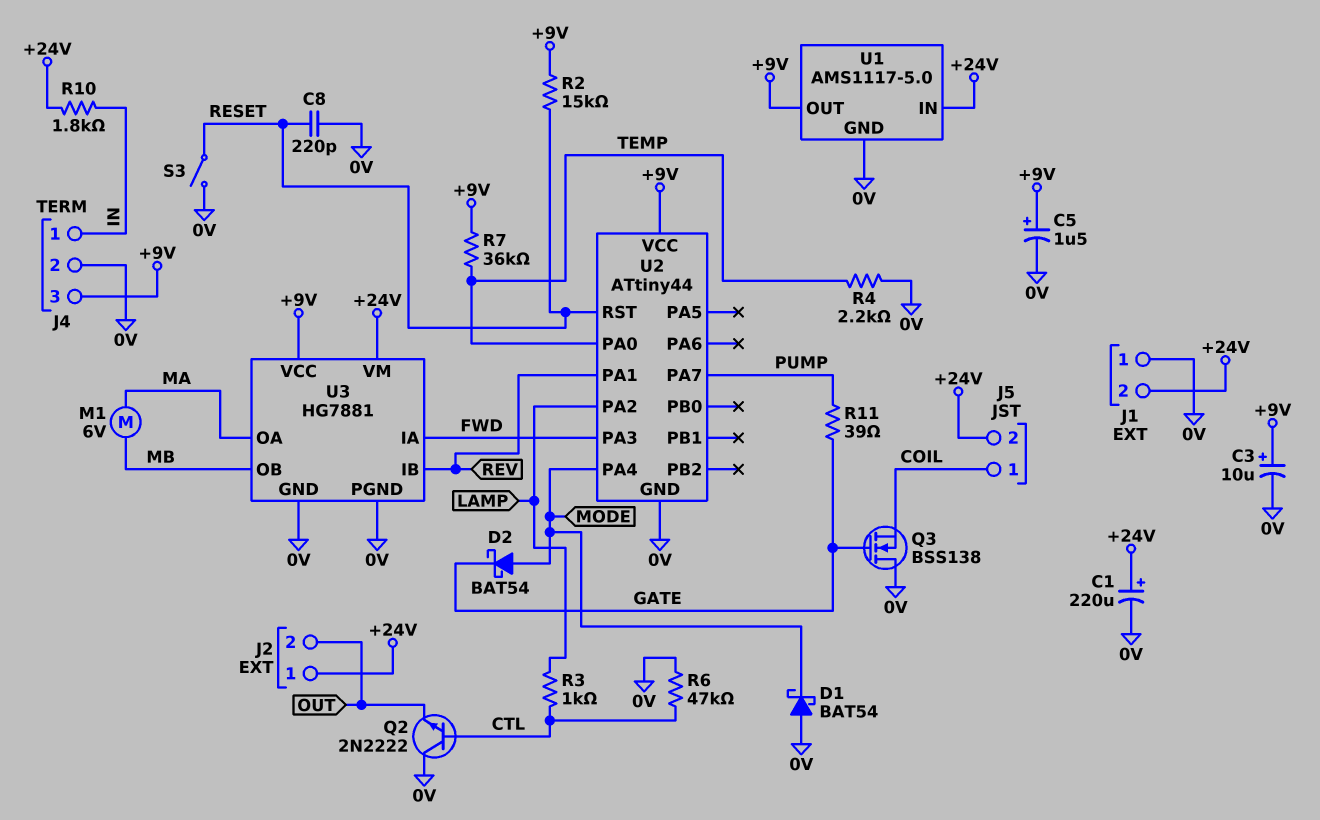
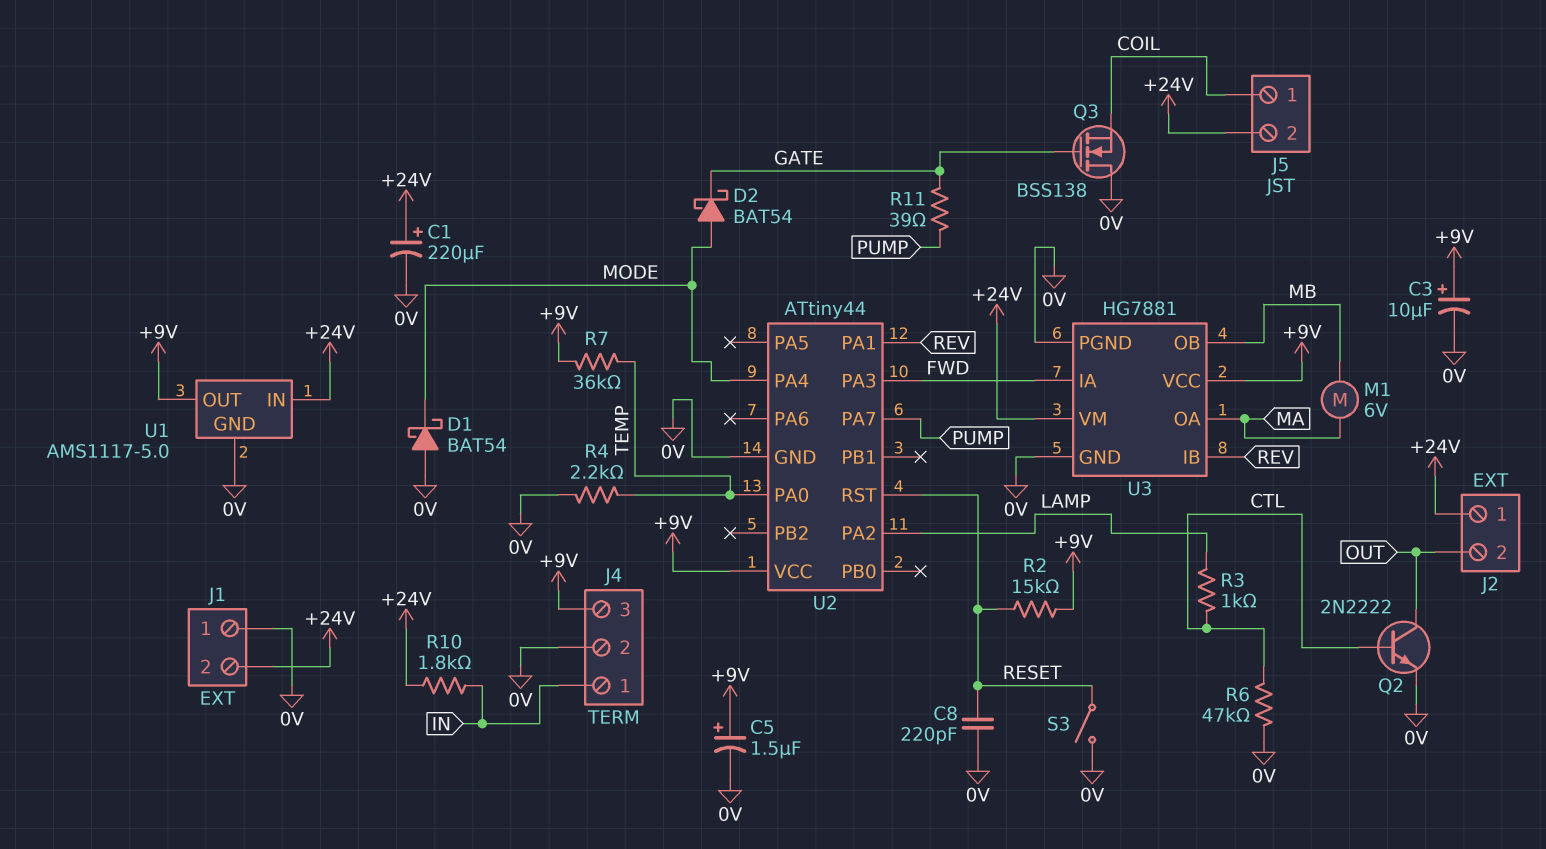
Q2: NPN 2N2222 (B CTL, C 0V, E OUT) -> NPN 2N2222 (B CTL, C OUT, E 0V)

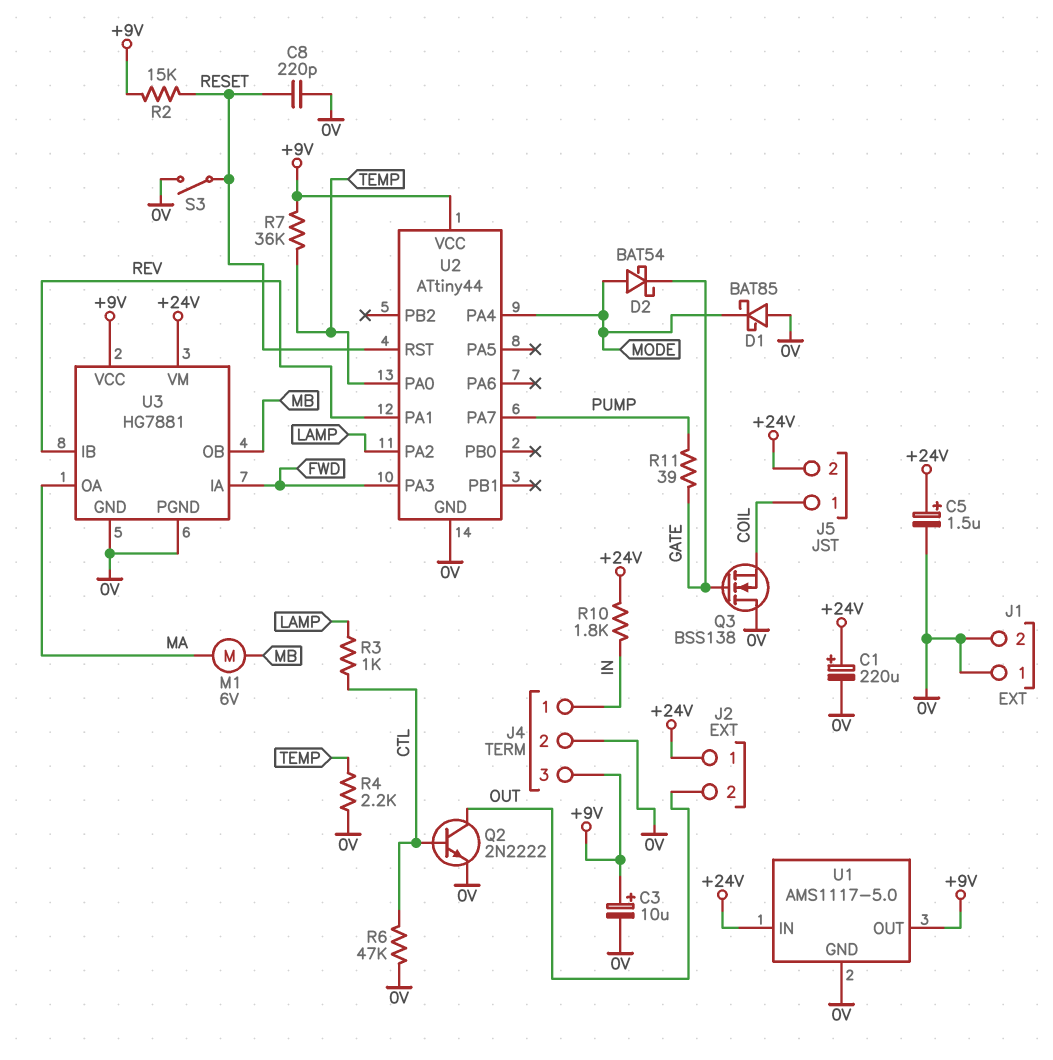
C5: 1.5uF (plus +9V, minus 0V) -> 1.5uF (plus +24V, minus 0V)
D1: schottky BAT54 (A 0V, K MODE) -> schottky BAT85 (A 0V, K MODE)
J1 pin 2: +24V -> 0V

